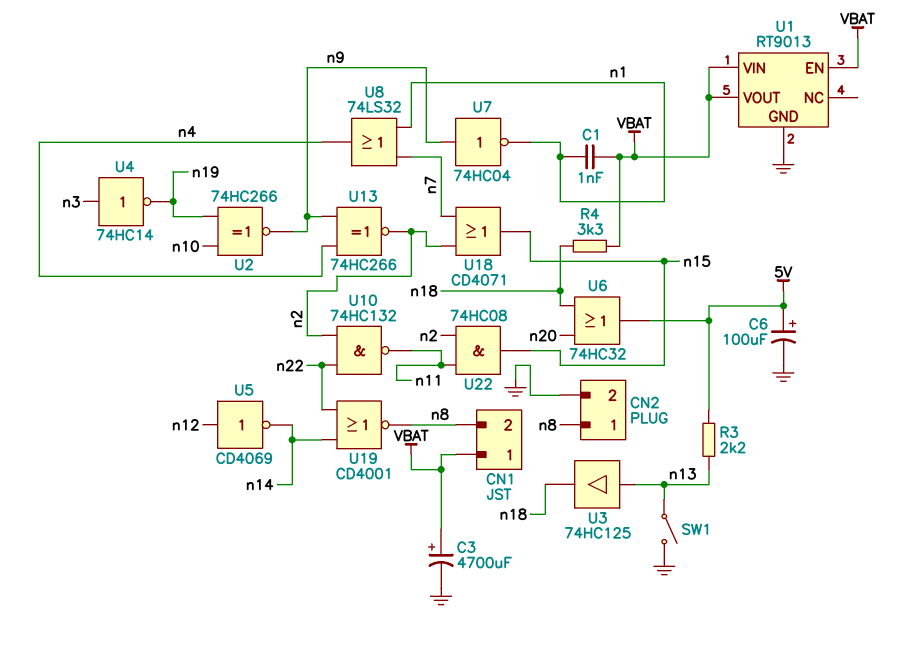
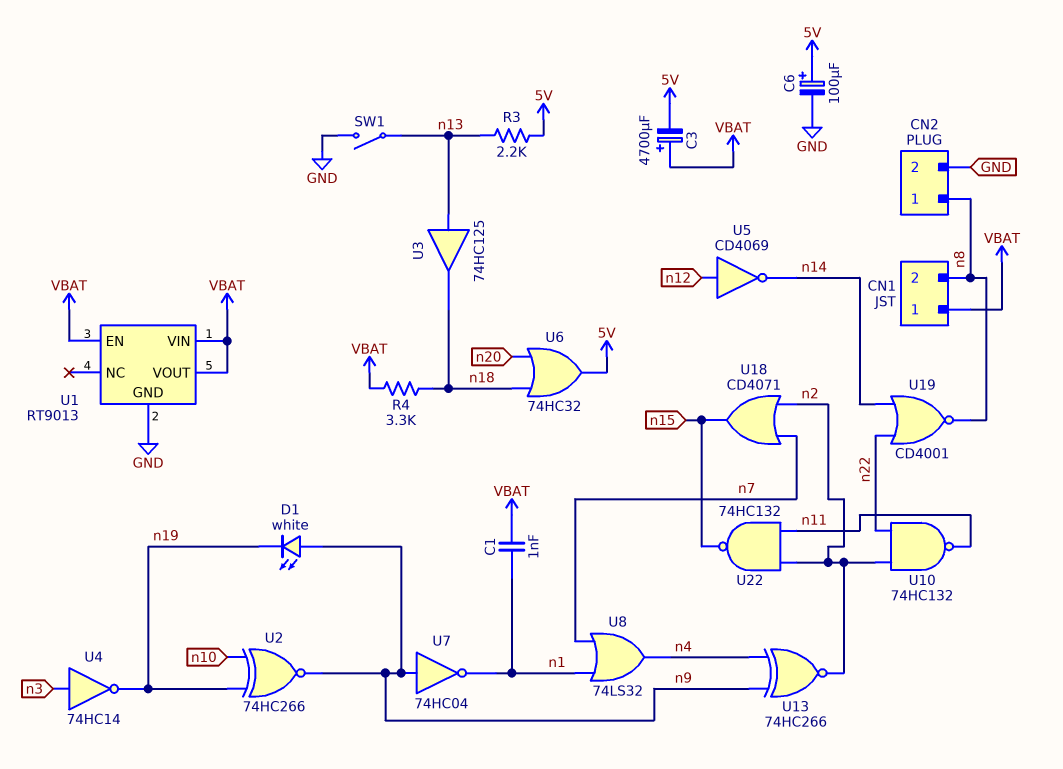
C3: 4700uF (plus VBAT, minus GND) -> 4700uF (plus VBAT, minus 5V)
D1: none -> LED white (A n9, K n19)
U22: AND 74HC08 (in n2, in n11, out n15) -> NAND 74HC132 (in n2, in n11, out n15)

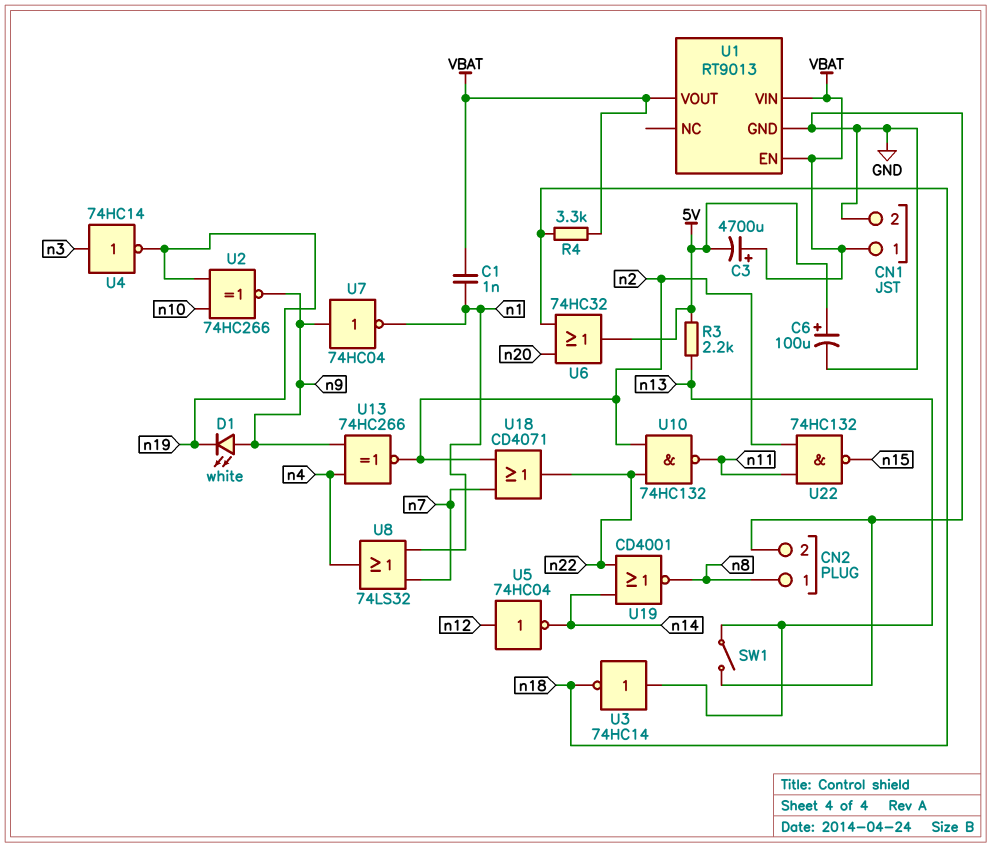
CN1 pin 2: n8 -> GND
U3: buffer 74HC125 (in n13, out n18) -> NOT 74HC14 (in n13, out n18)
U5: NOT CD4069 (in n12, out n14) -> NOT 74HC04 (in n12, out n14)
U18: OR CD4071 (in n2, in n7, out n15) -> OR CD4071 (in n2, in n7, out n22)

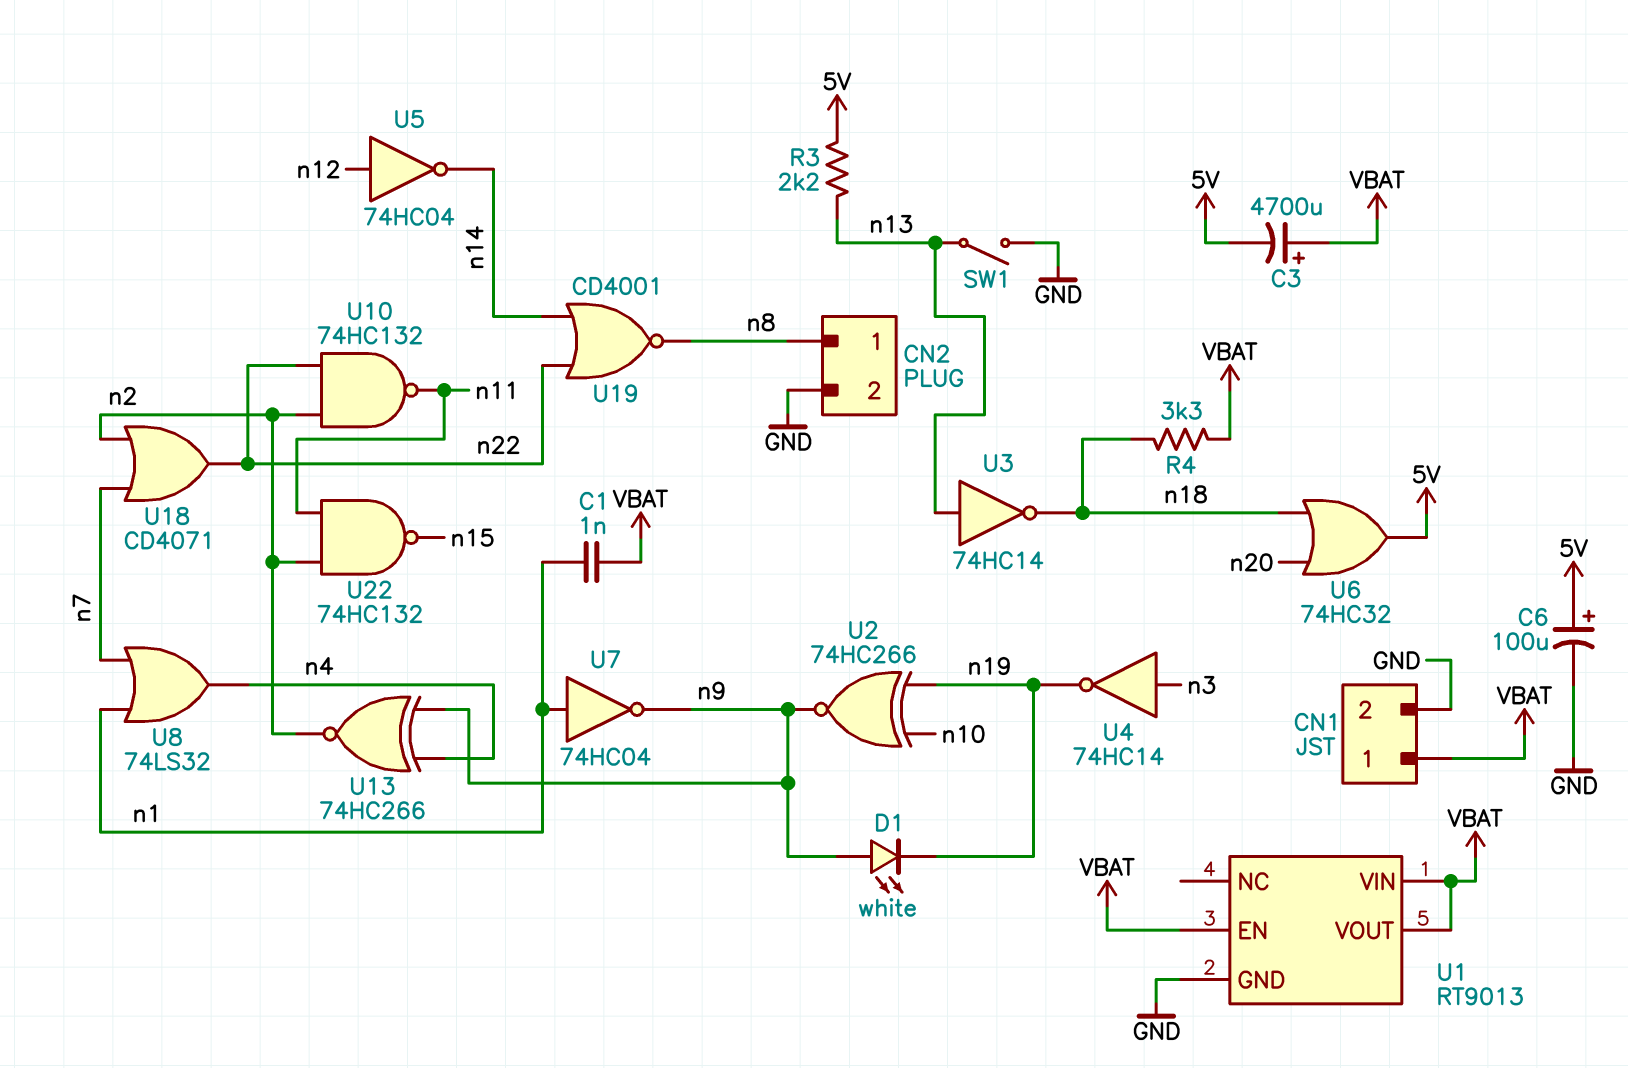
U7: NOT 74HC04 (in n9, out n1) -> NOT 74HC04 (in n1, out n9)

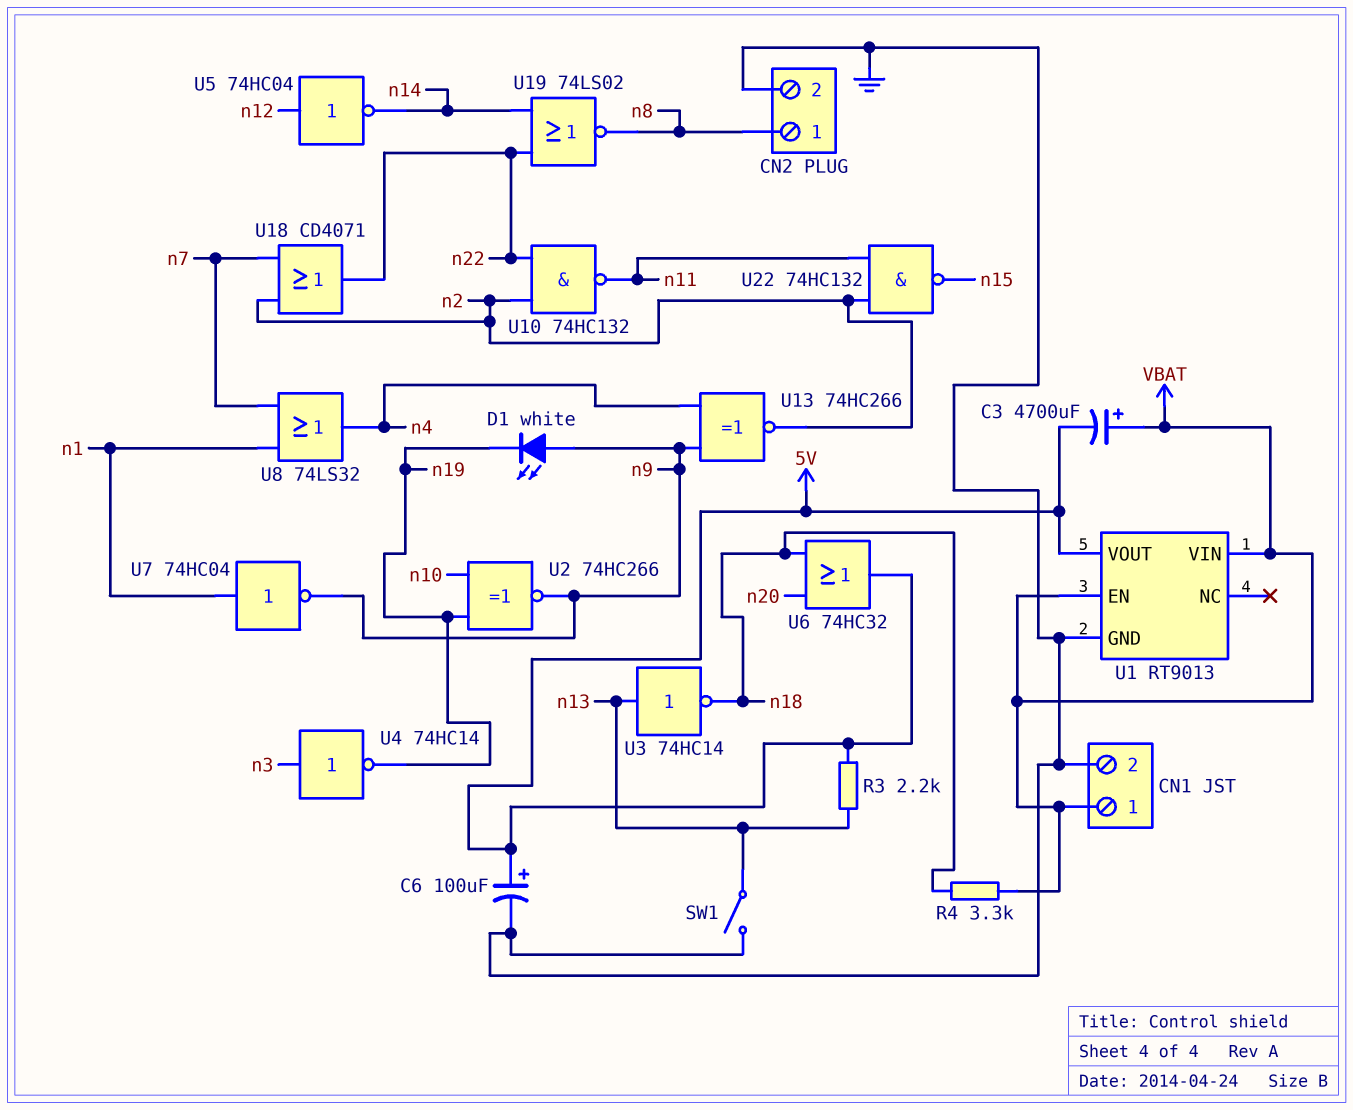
C1: 1nF (VBAT, n1) -> none
U1 pin VOUT: VBAT -> 5V
U19: NOR CD4001 (in n14, in n22, out n8) -> NOR 74LS02 (in n14, in n22, out n8)

